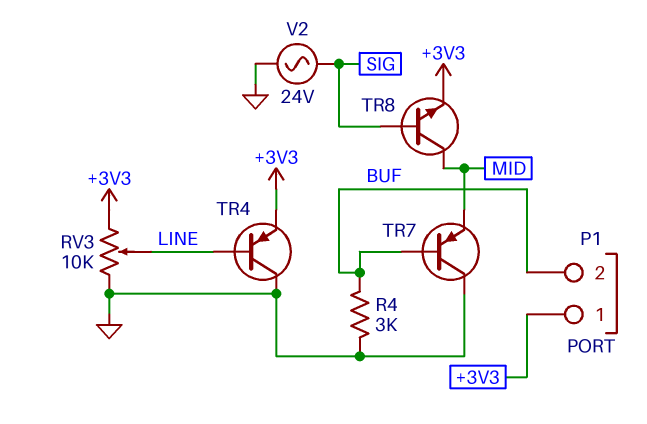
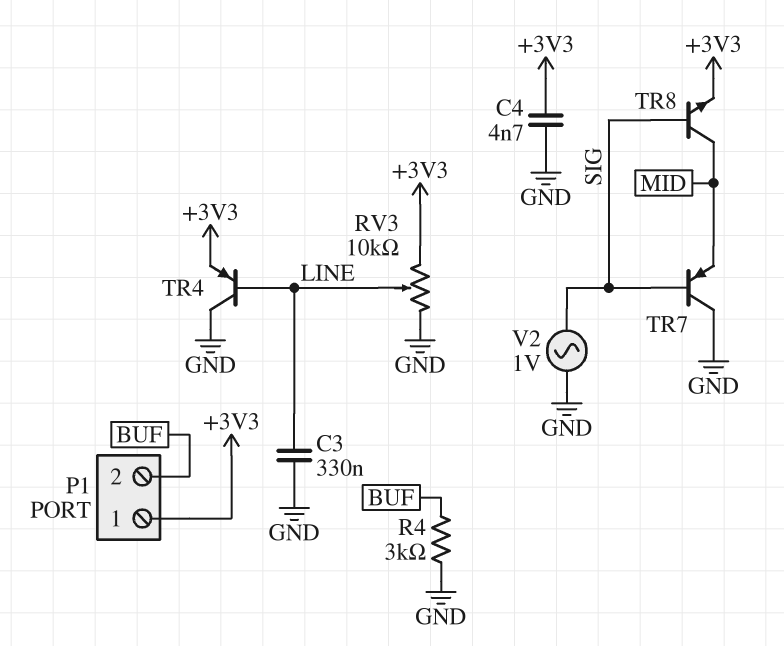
C3: none -> 330nF (GND, LINE)
C4: none -> 4.7nF (+3V3, GND)
TR7: PNP (B BUF, C GND, E MID) -> PNP (B SIG, C GND, E MID)
V2: AC 24V (GND, SIG) -> AC 1V (GND, SIG)

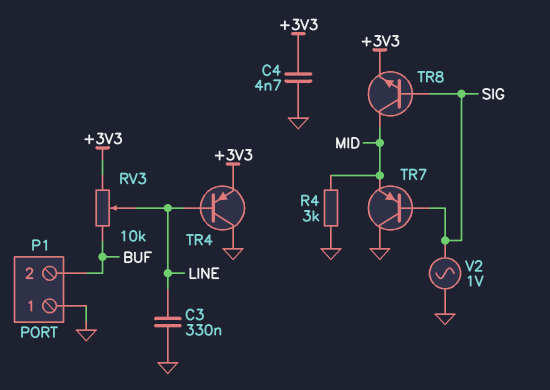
P1 pin 1: +3V3 -> GND
R4: 3k (BUF, GND) -> 3k (GND, MID)
RV3: 10k (+3V3, GND, wiper LINE) -> 10k (+3V3, BUF, wiper LINE)

